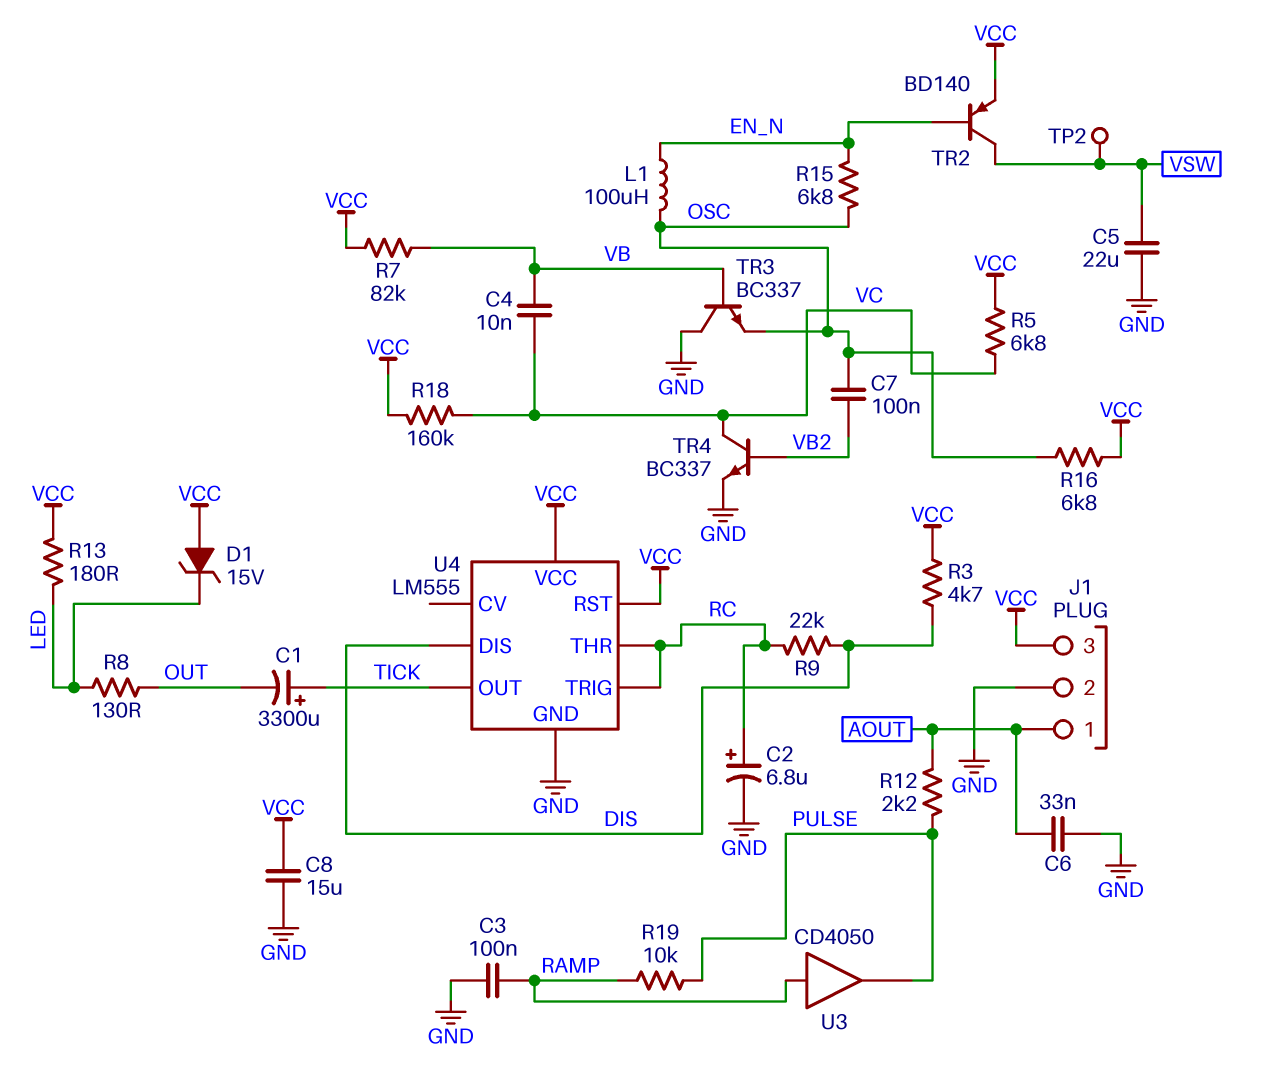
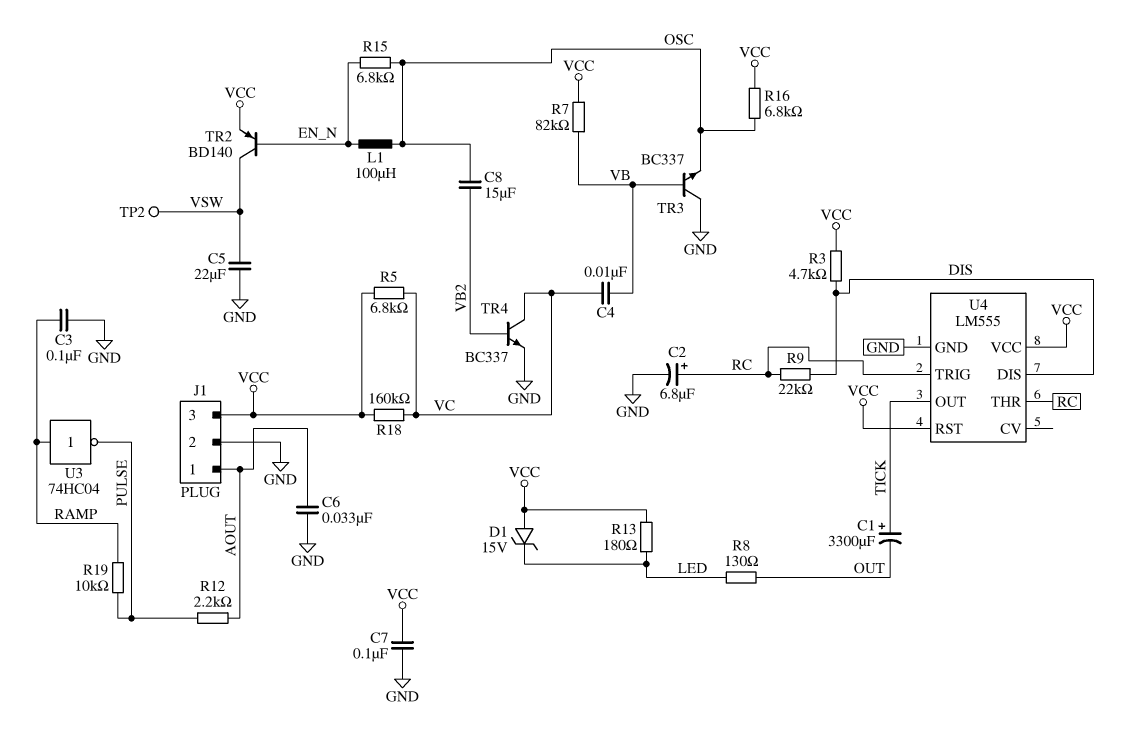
C7: 100nF (OSC, VB2) -> 100nF (GND, VCC)
C8: 15uF (GND, VCC) -> 15uF (OSC, VB2)
U3: buffer CD4050 (in RAMP, out PULSE) -> NOT 74HC04 (in RAMP, out PULSE)

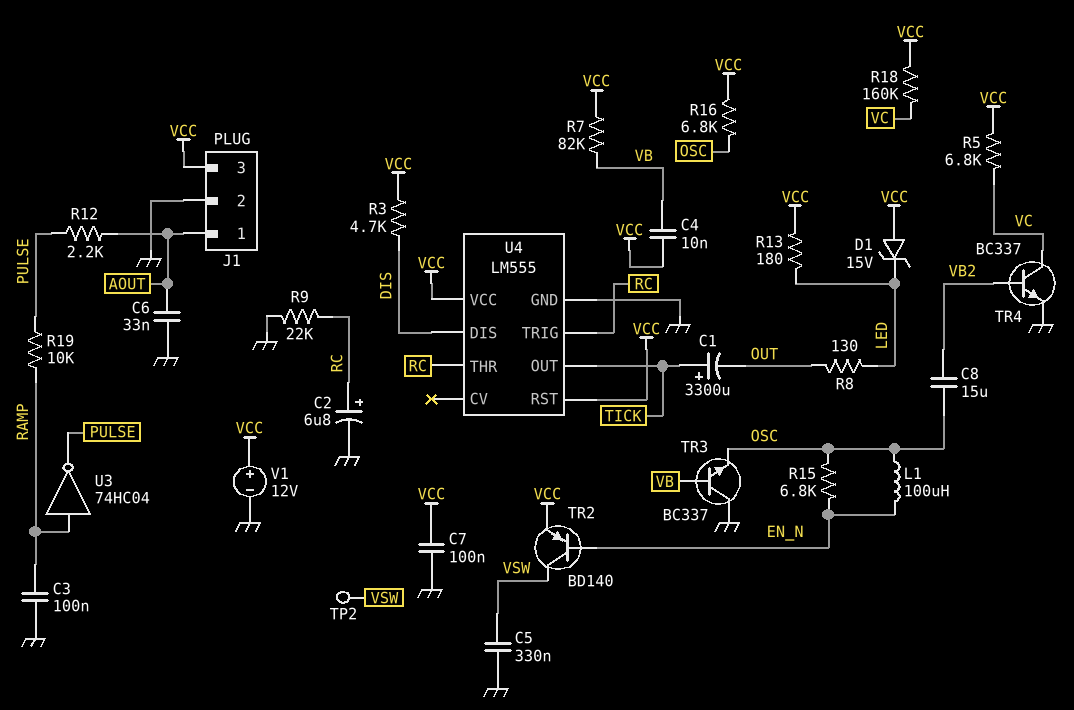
C4: 10nF (VB, VC) -> 10nF (VB, VCC)
C5: 22uF (GND, VSW) -> 330nF (GND, VSW)
R9: 22k (DIS, RC) -> 22k (GND, RC)
V1: none -> 12V (plus VCC, minus GND)

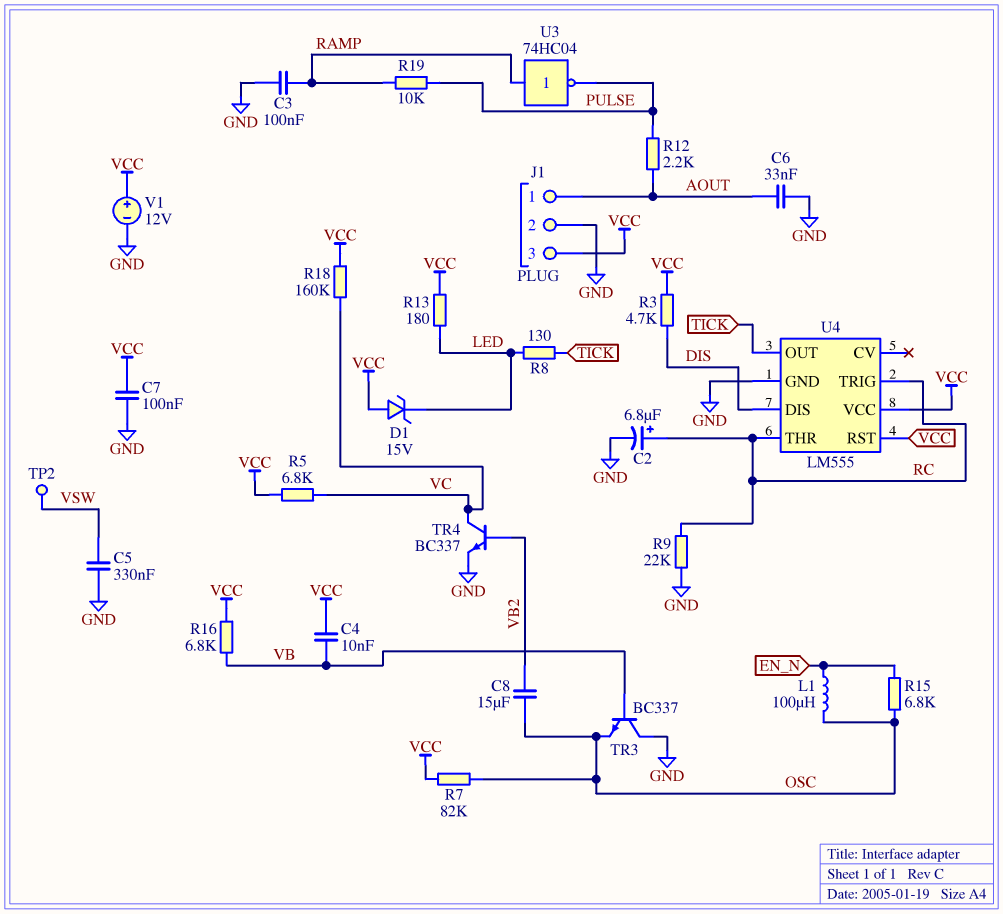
C1: 3300uF (plus TICK, minus OUT) -> none
R7: 82k (VB, VCC) -> 82k (OSC, VCC)
R8: 130 (LED, OUT) -> 130 (LED, TICK)
R16: 6.8k (OSC, VCC) -> 6.8k (VB, VCC)
TR2: PNP BD140 (B EN_N, C VSW, E VCC) -> none

